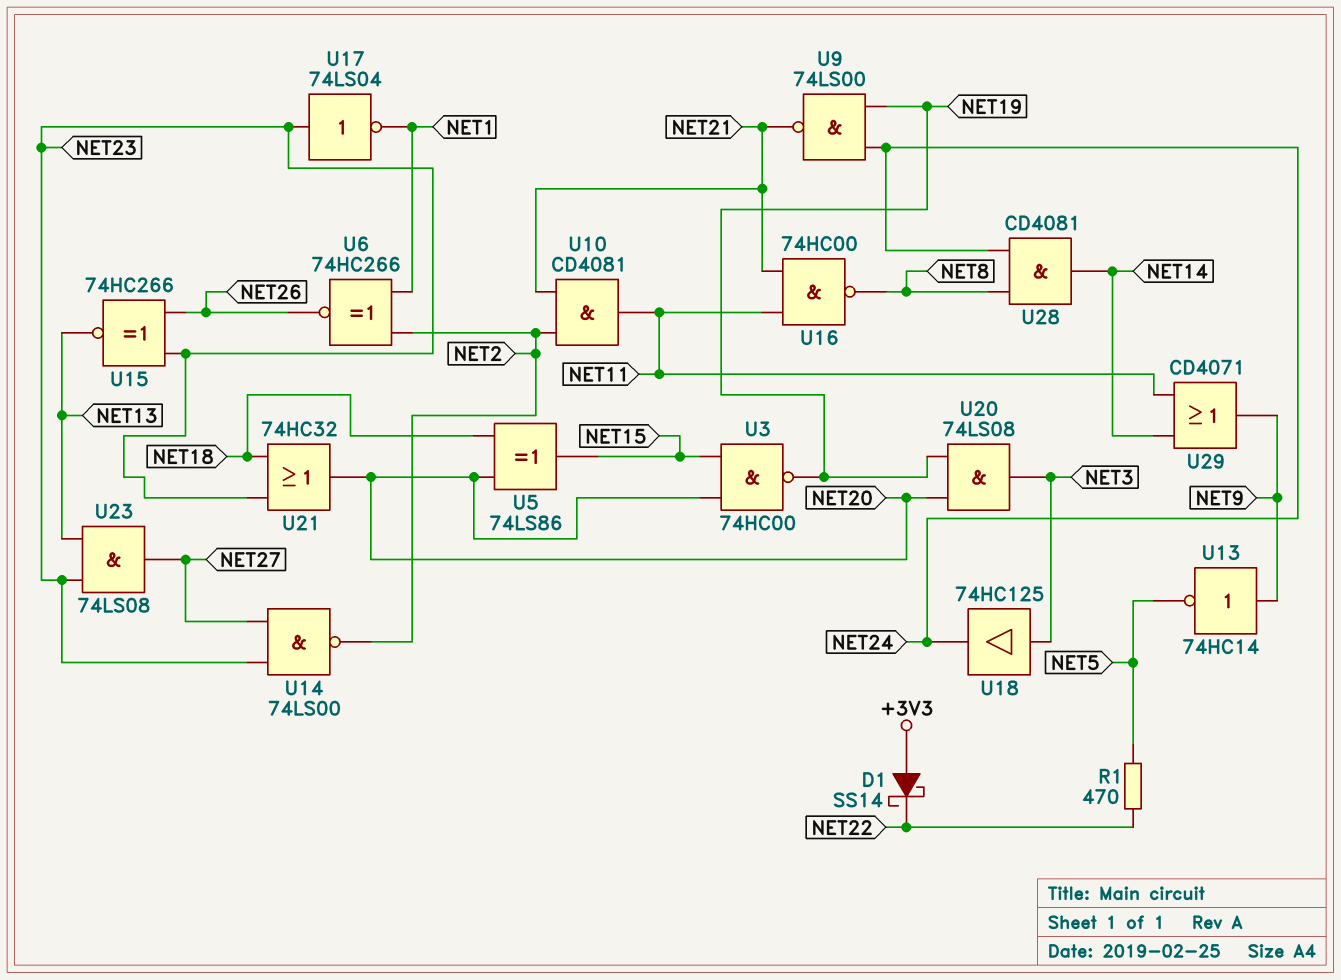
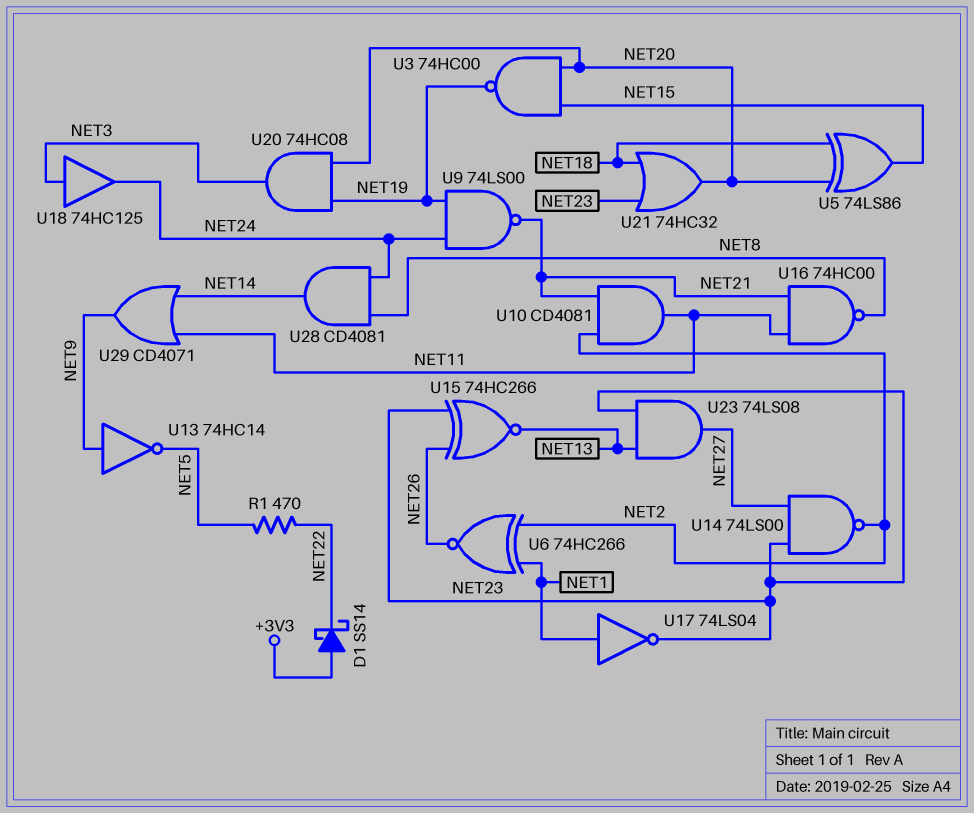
U17: NOT 74LS04 (in NET23, out NET1) -> NOT 74LS04 (in NET1, out NET23)
U20: AND 74LS08 (in NET19, in NET20, out NET3) -> AND 74HC08 (in NET19, in NET20, out NET3)

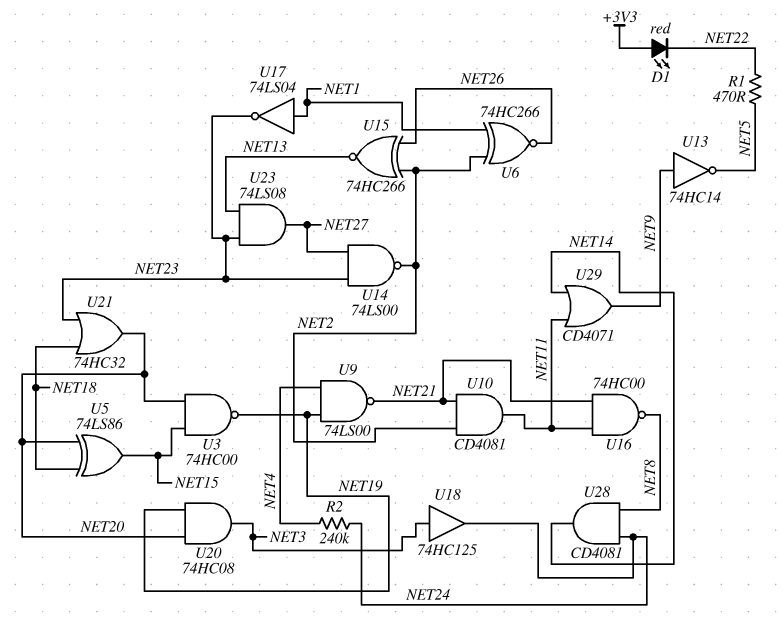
D1: schottky SS14 (A +3V3, K NET22) -> LED red (A +3V3, K NET22)
R2: none -> 240k (NET4, NET24)
U9: NAND 74LS00 (in NET19, in NET24, out NET21) -> NAND 74LS00 (in NET4, in NET19, out NET21)
U15: XNOR 74HC266 (in NET23, in NET26, out NET13) -> XNOR 74HC266 (in NET2, in NET26, out NET13)

